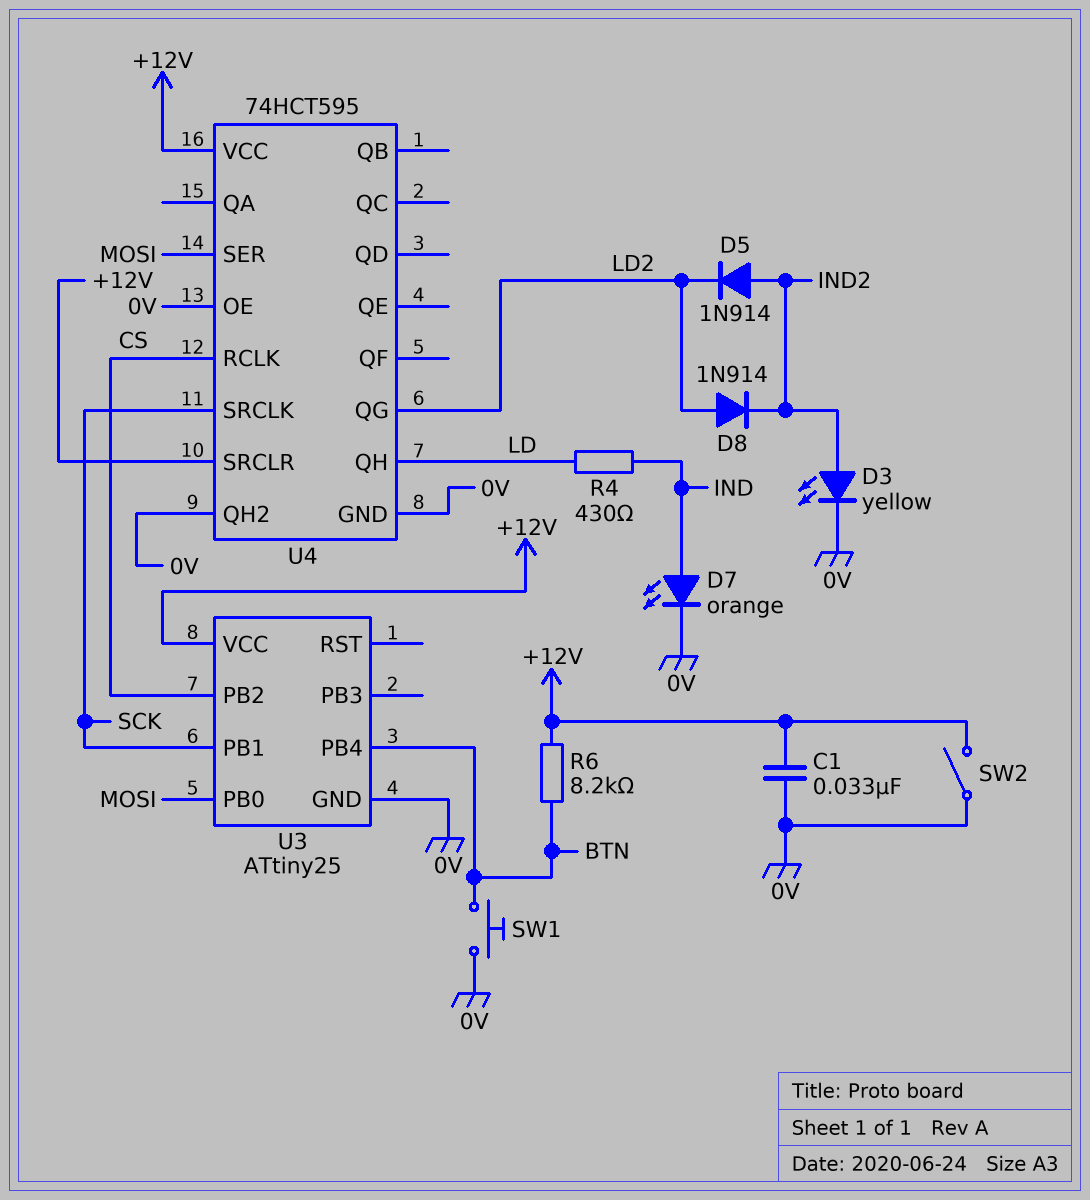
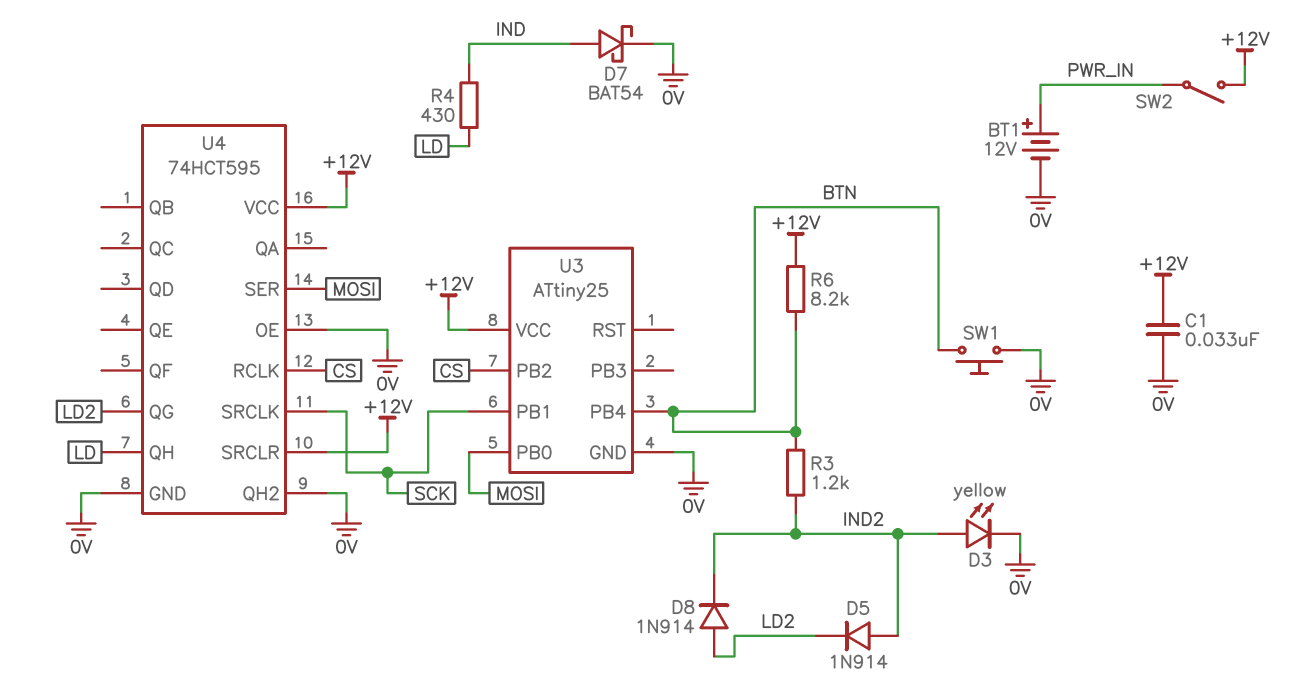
BT1: none -> 12V (plus PWR_IN, minus 0V)
D7: LED orange (A IND, K 0V) -> schottky BAT54 (A IND, K 0V)
R3: none -> 1.2k (BTN, IND2)
SW2: switch (+12V, 0V) -> switch (+12V, PWR_IN)

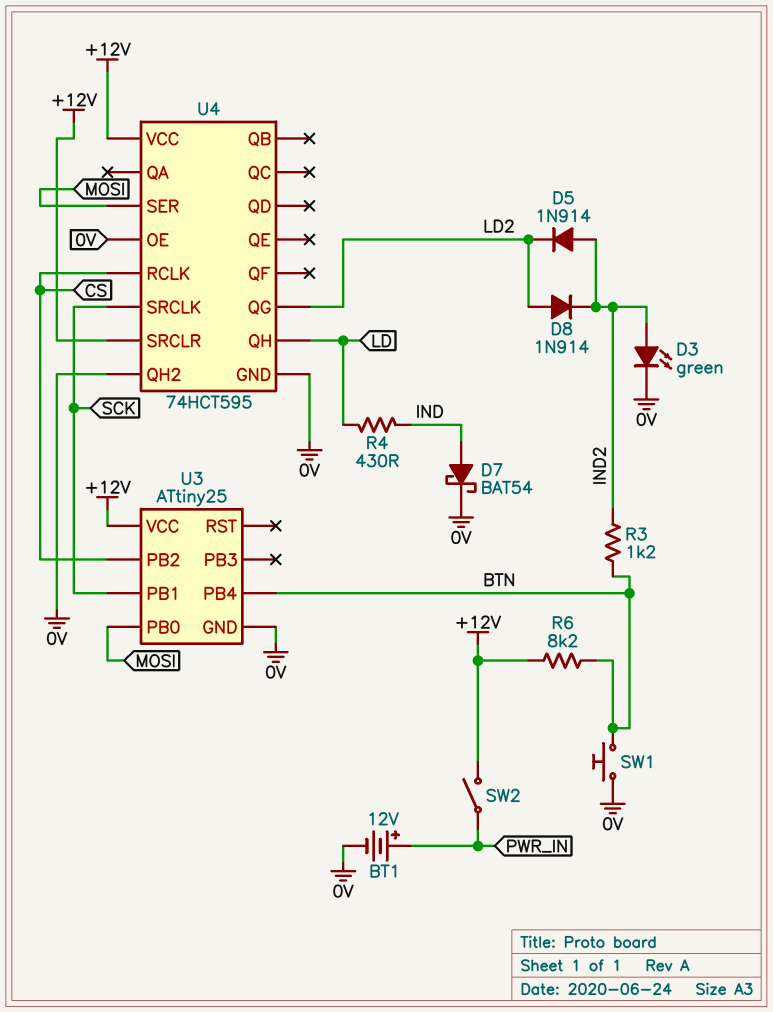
C1: 33nF (+12V, 0V) -> none
D3: LED yellow (A IND2, K 0V) -> LED green (A IND2, K 0V)

